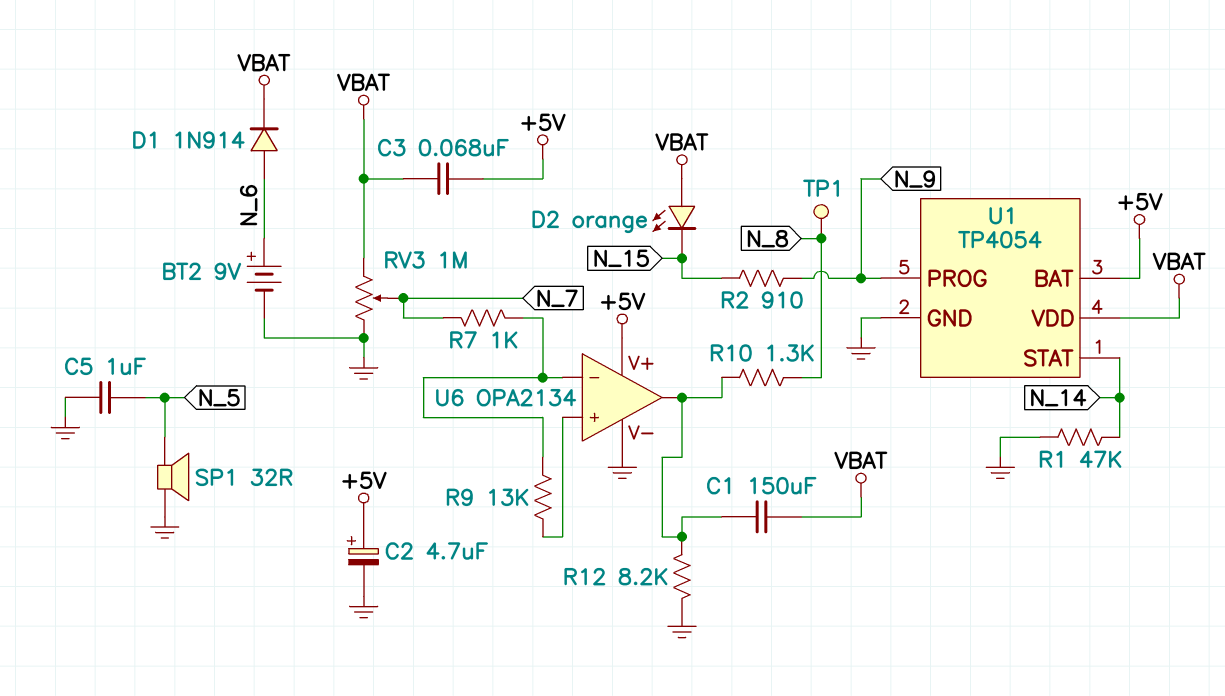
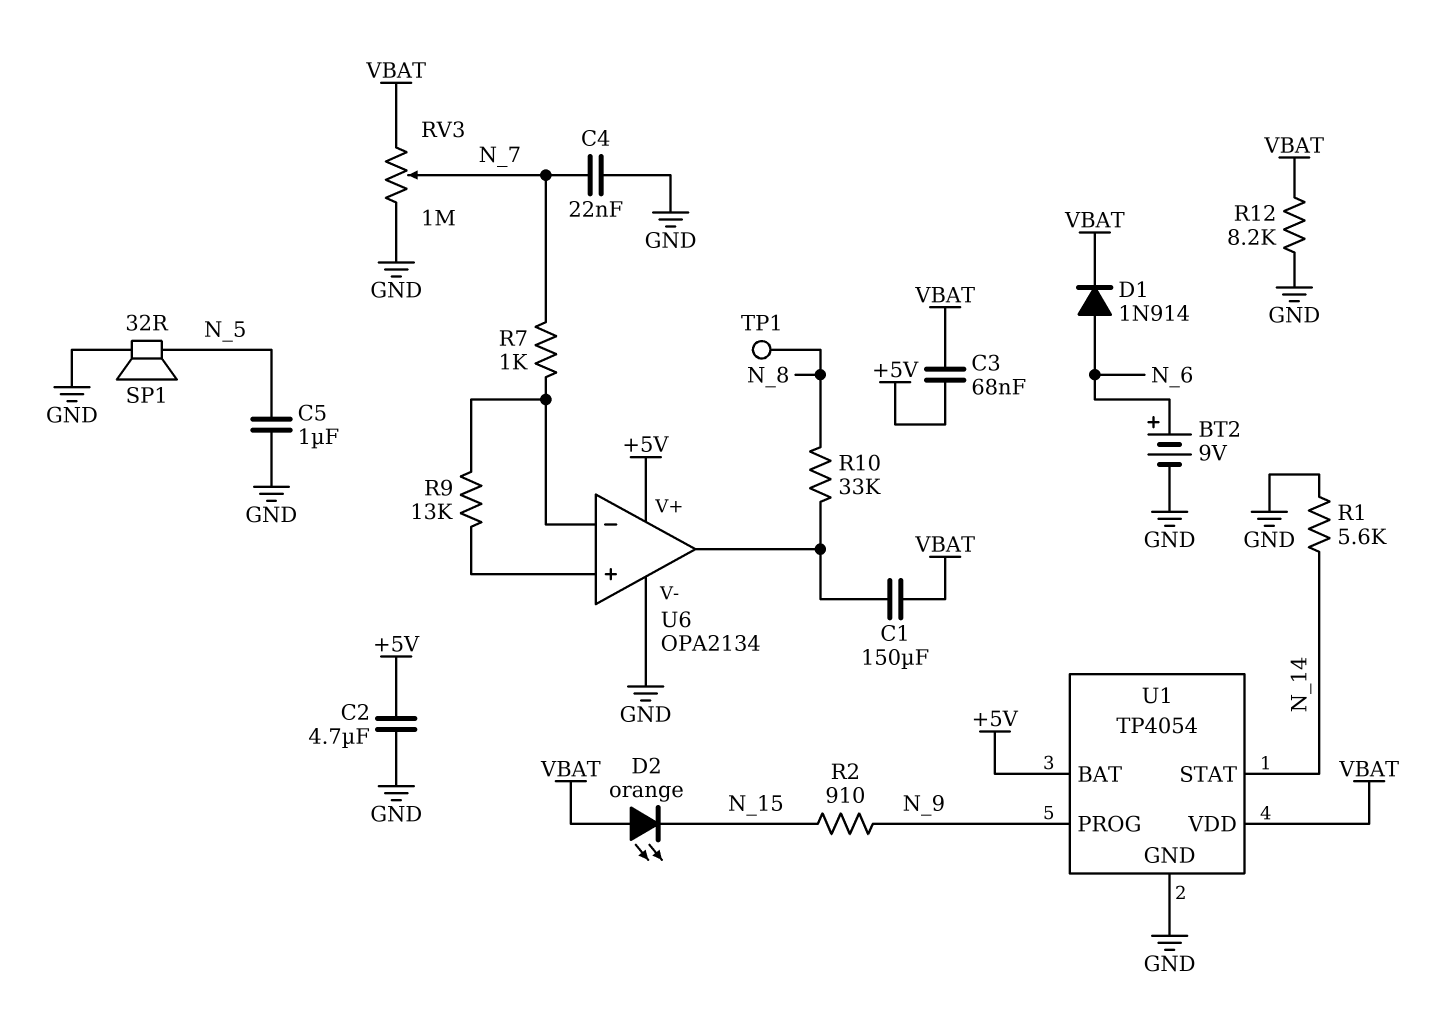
C2: 4.7uF (plus +5V, minus GND) -> 4.7uF (+5V, GND)
C4: none -> 22nF (GND, N_7)
R1: 47k (GND, N_14) -> 5.6k (GND, N_14)
R10: 1.3k (N_8, U6/out) -> 33k (N_8, U6/out)
R12: 8.2k (GND, U6/out) -> 8.2k (GND, VBAT)

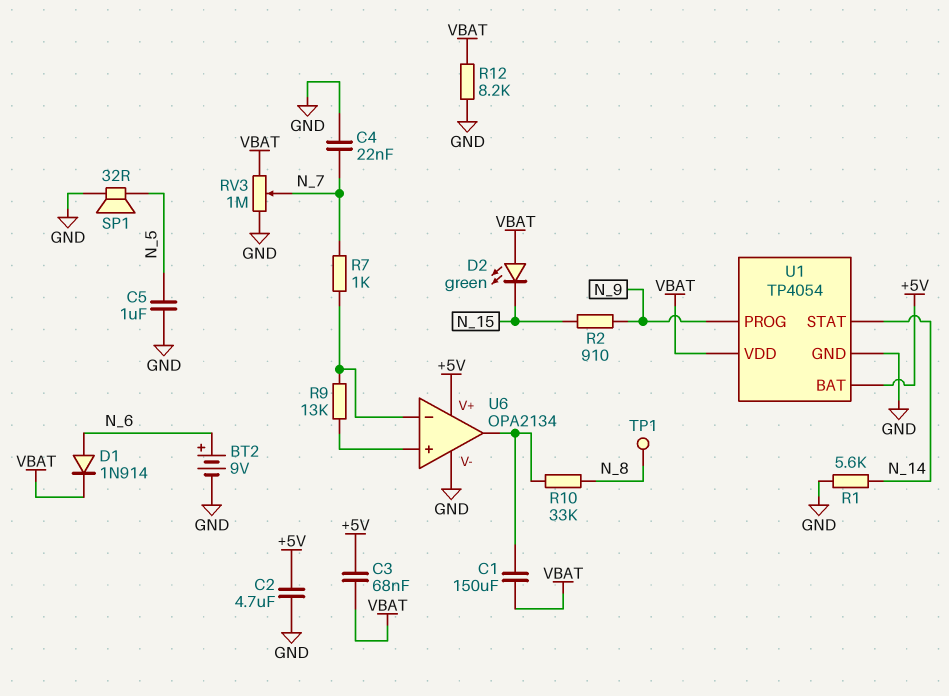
D2: LED orange (A VBAT, K N_15) -> LED green (A VBAT, K N_15)

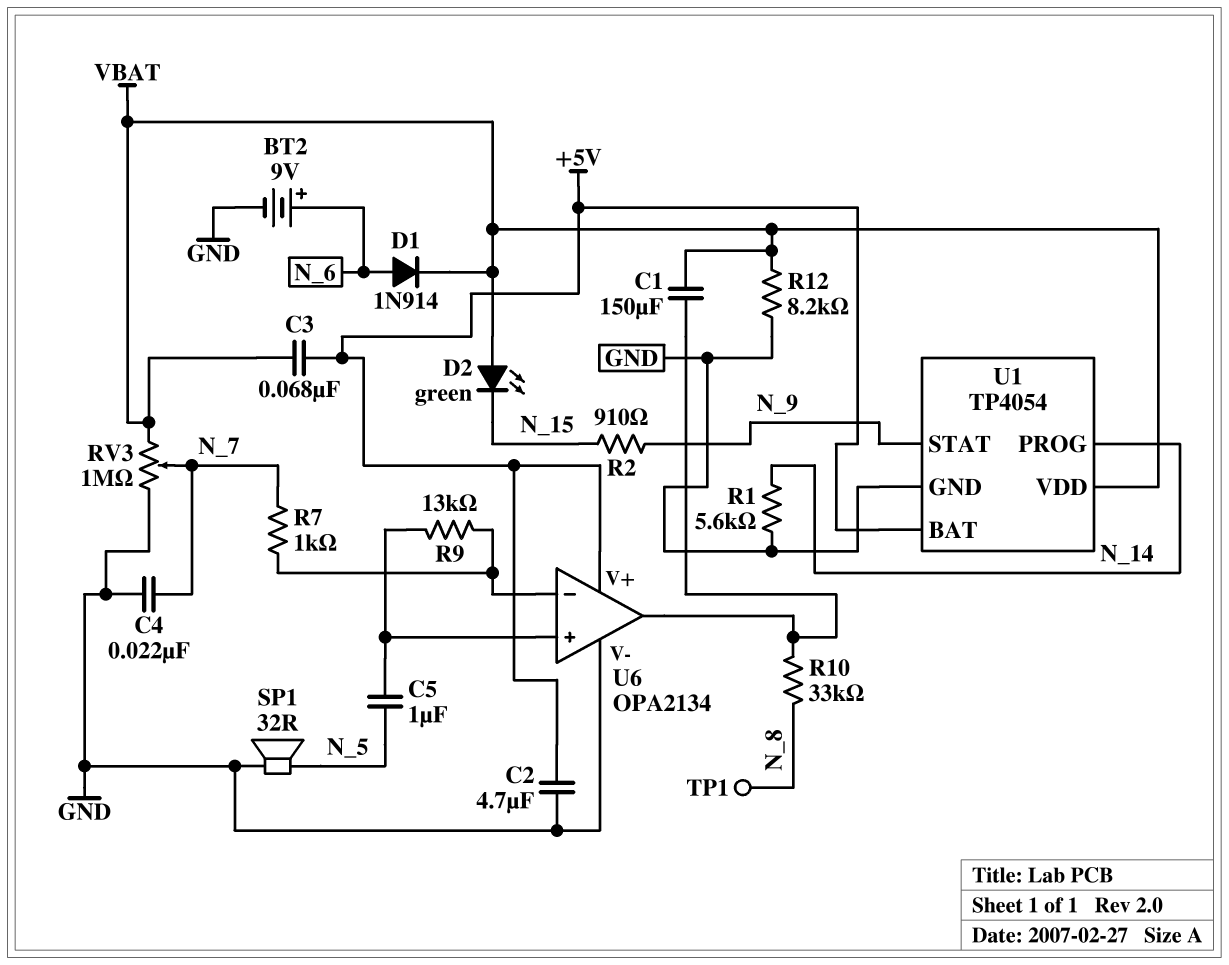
C5: 1uF (GND, N_5) -> 1uF (N_5, U6/in+)
U1 pin PROG: N_9 -> N_14
U1 pin STAT: N_14 -> N_9

